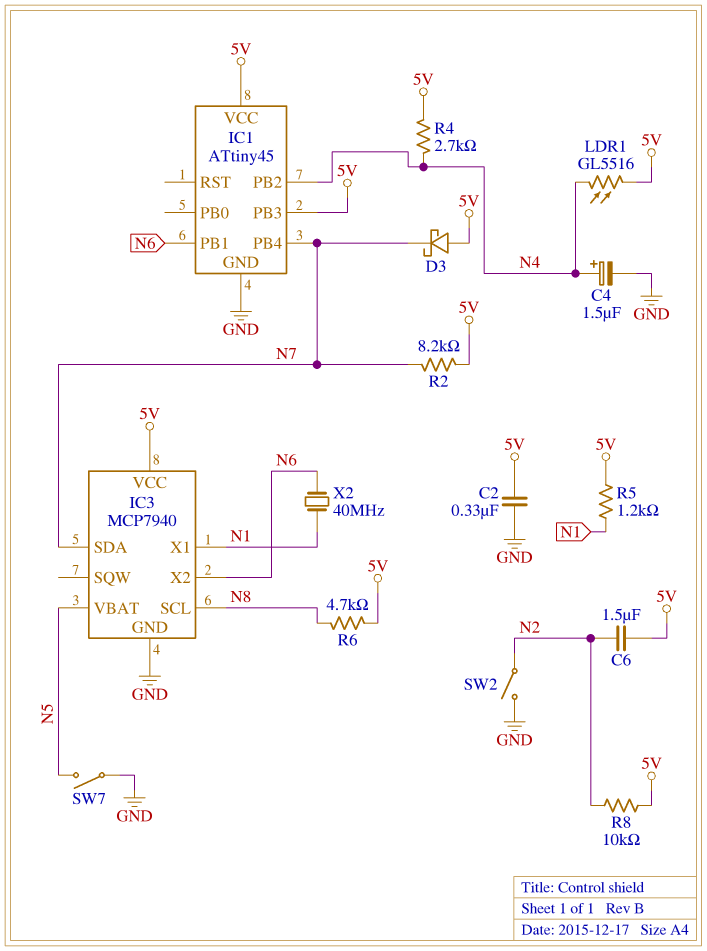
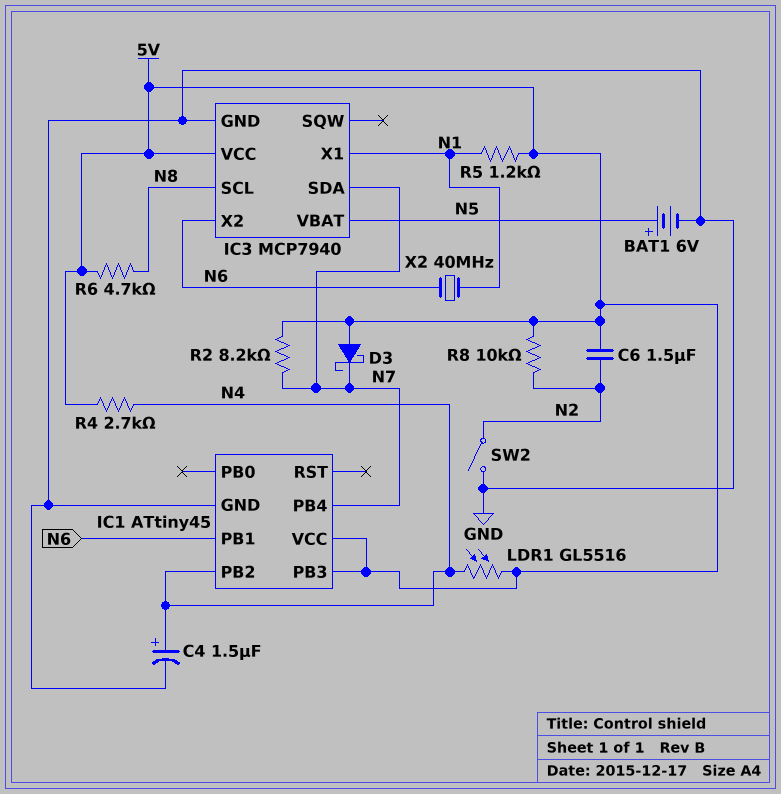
BAT1: none -> 6V (plus N5, minus GND)
C2: 330nF (5V, GND) -> none
SW7: switch (GND, N5) -> none

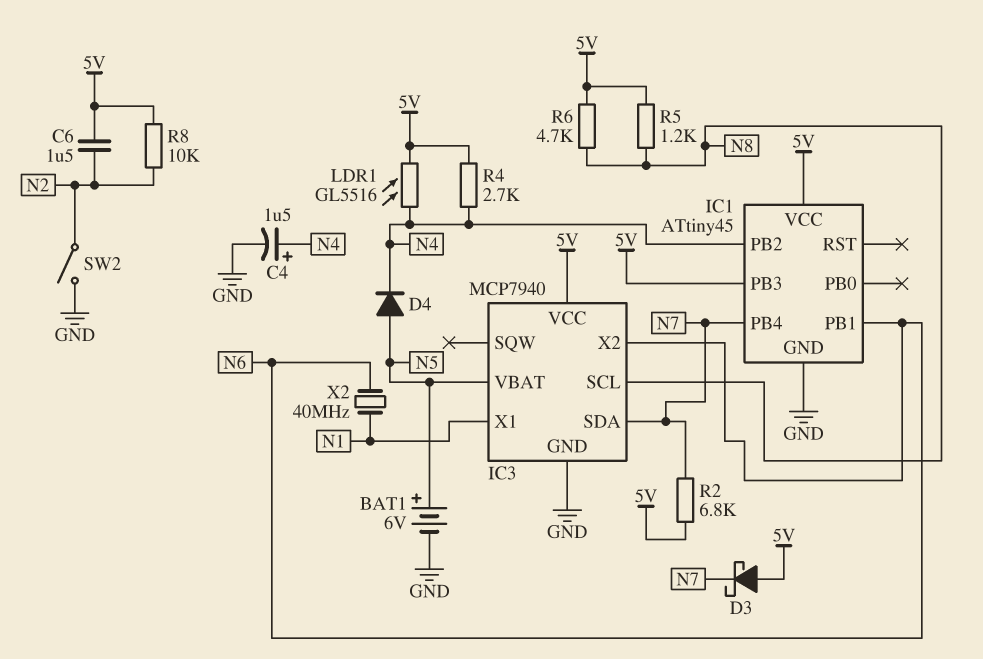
D4: none -> diode (A N5, K N4)
R2: 8.2k (5V, N7) -> 6.8k (5V, N7)
R5: 1.2k (5V, N1) -> 1.2k (5V, N8)

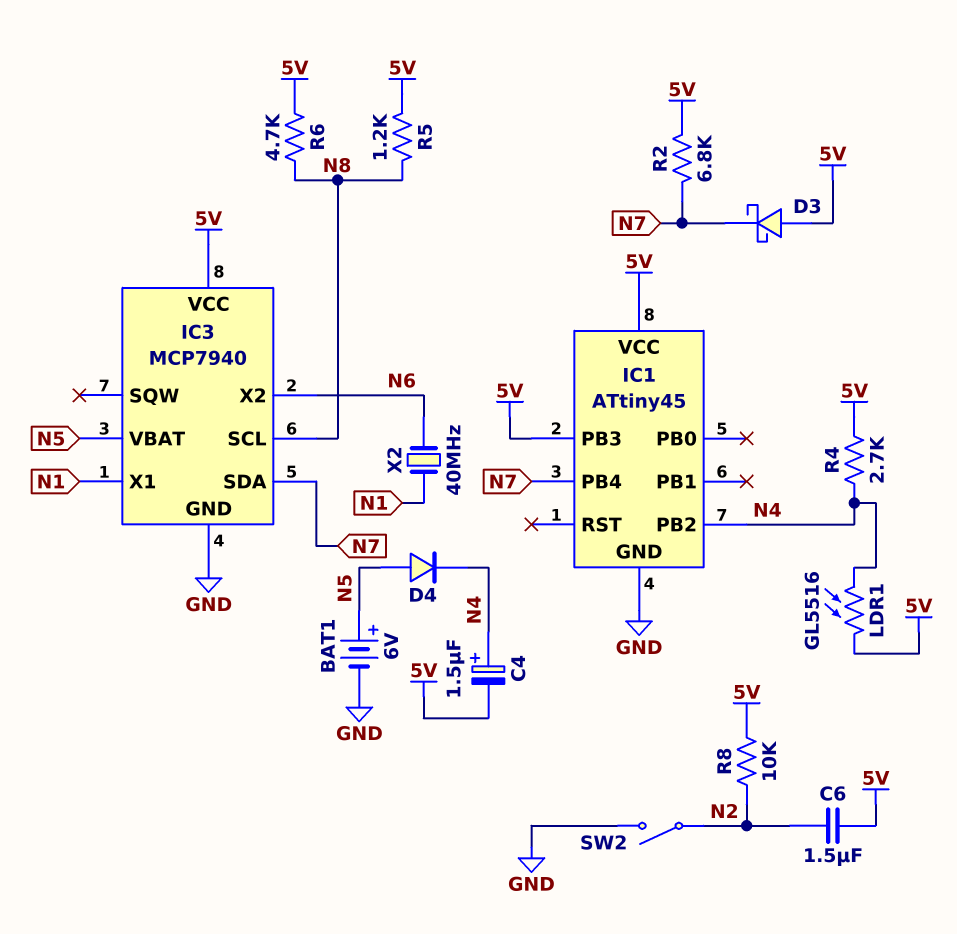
C4: 1.5uF (plus N4, minus GND) -> 1.5uF (plus N4, minus 5V)
IC1 pin PB1: N6 -> none

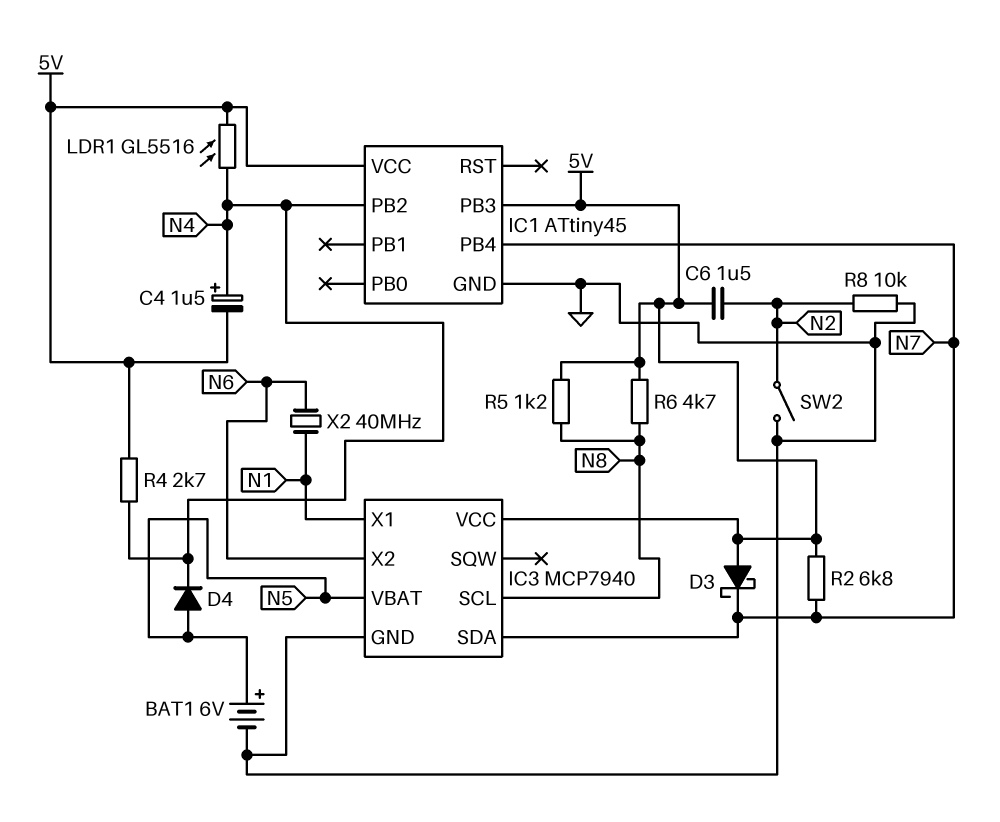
R8: 10k (5V, N2) -> 10k (GND, N2)

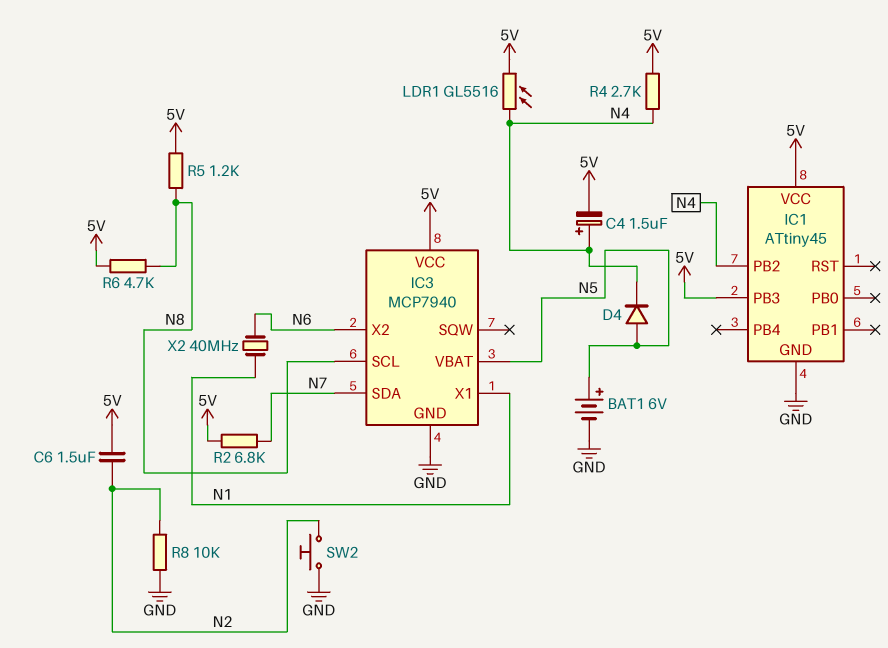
D3: schottky (A 5V, K N7) -> none
IC1 pin PB4: N7 -> none
SW2: switch (GND, N2) -> button (GND, N2)

